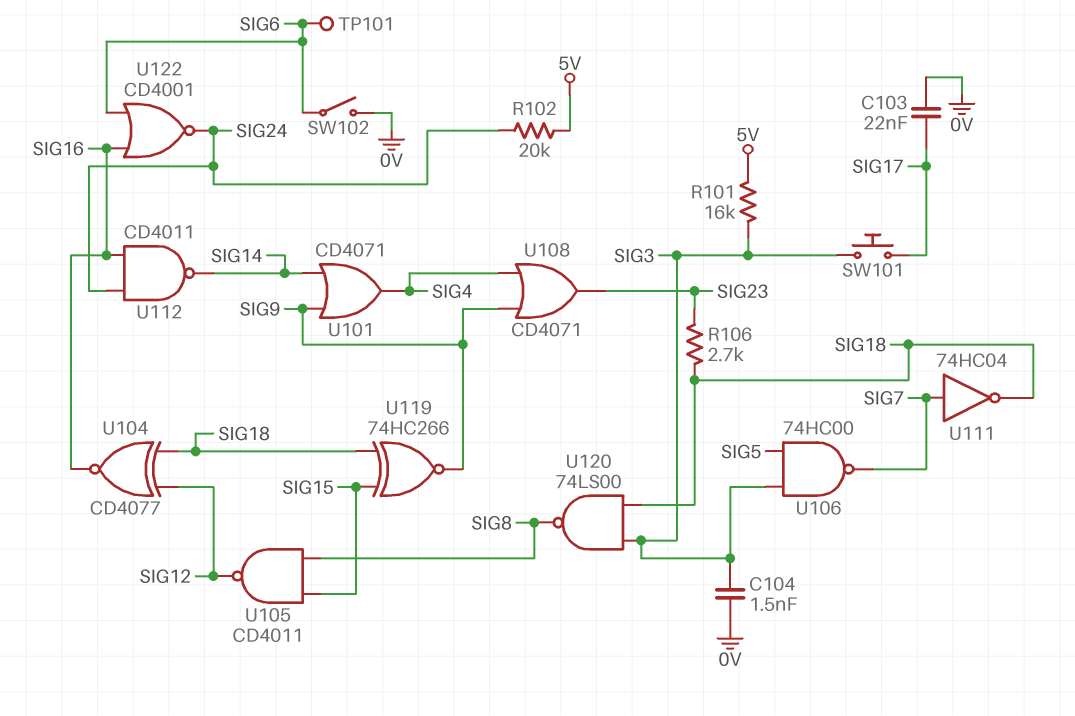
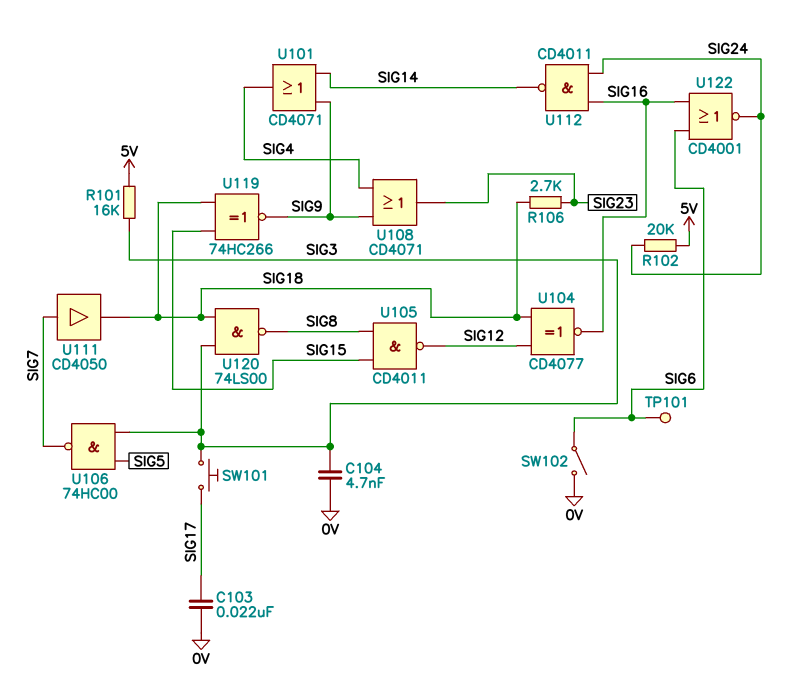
C104: 1.5nF (0V, SIG3) -> 4.7nF (0V, SIG3)
U111: NOT 74HC04 (in SIG7, out SIG18) -> buffer CD4050 (in SIG7, out SIG18)

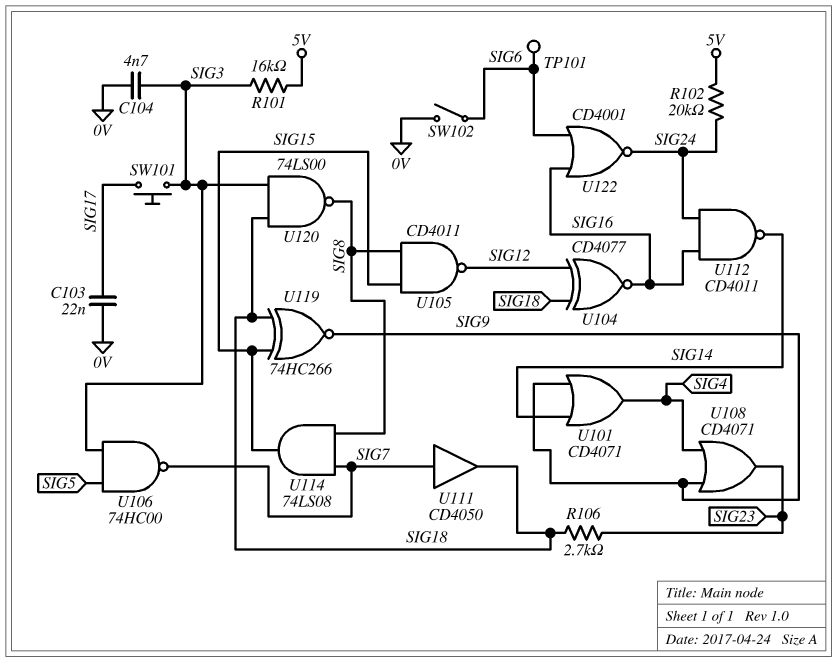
U114: none -> AND 74LS08 (in SIG7, in SIG8, out SIG15)

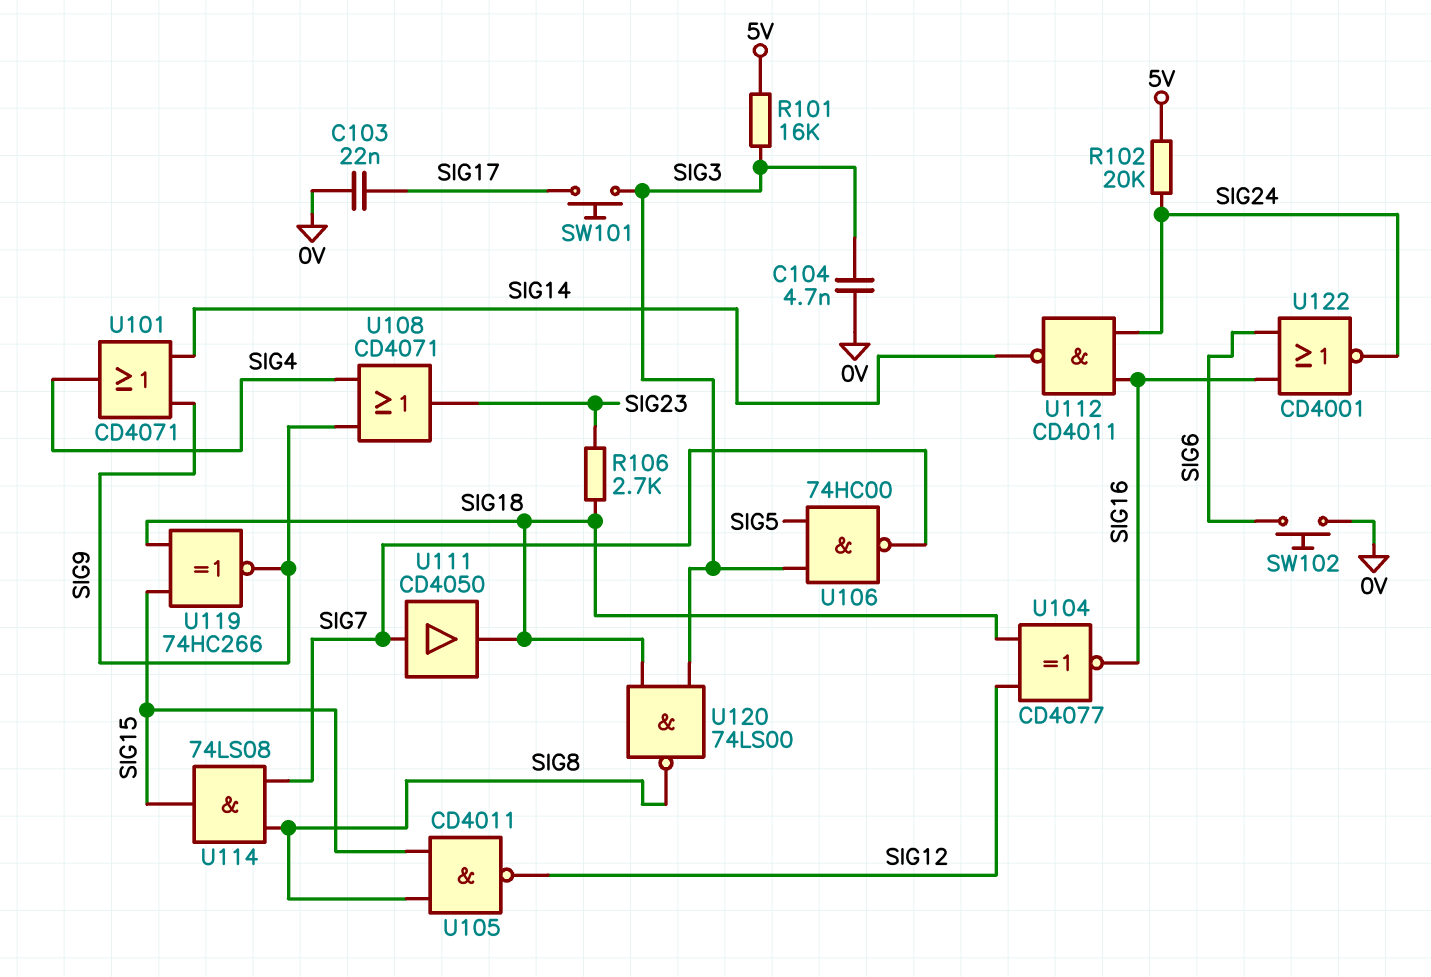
SW102: switch (0V, SIG6) -> button (0V, SIG6)
TP101: test point (SIG6) -> none

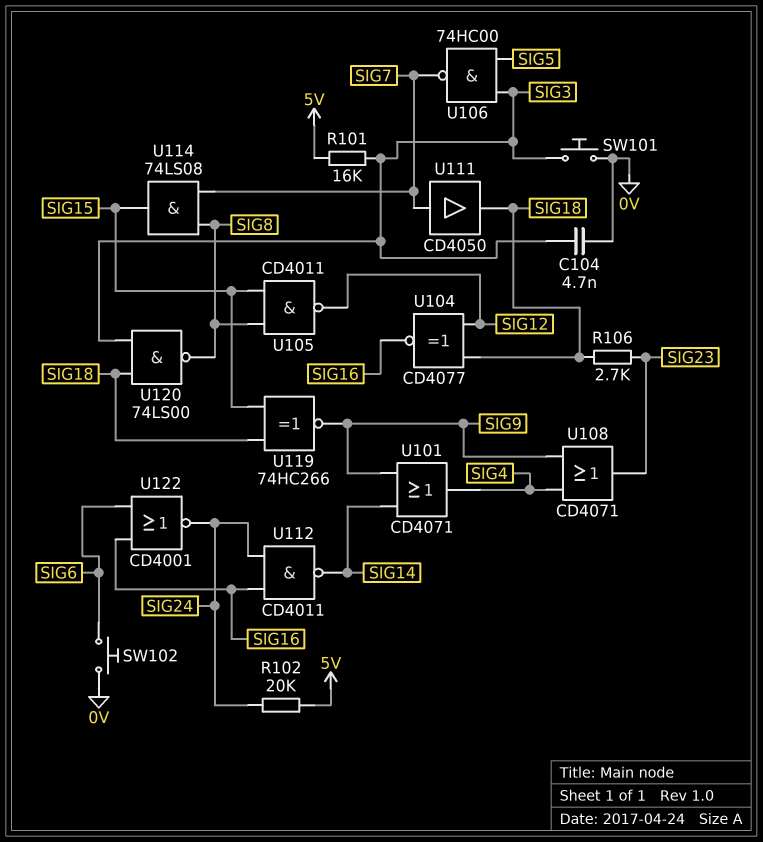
C103: 22nF (0V, SIG17) -> none
SW101: button (SIG3, SIG17) -> button (0V, SIG3)

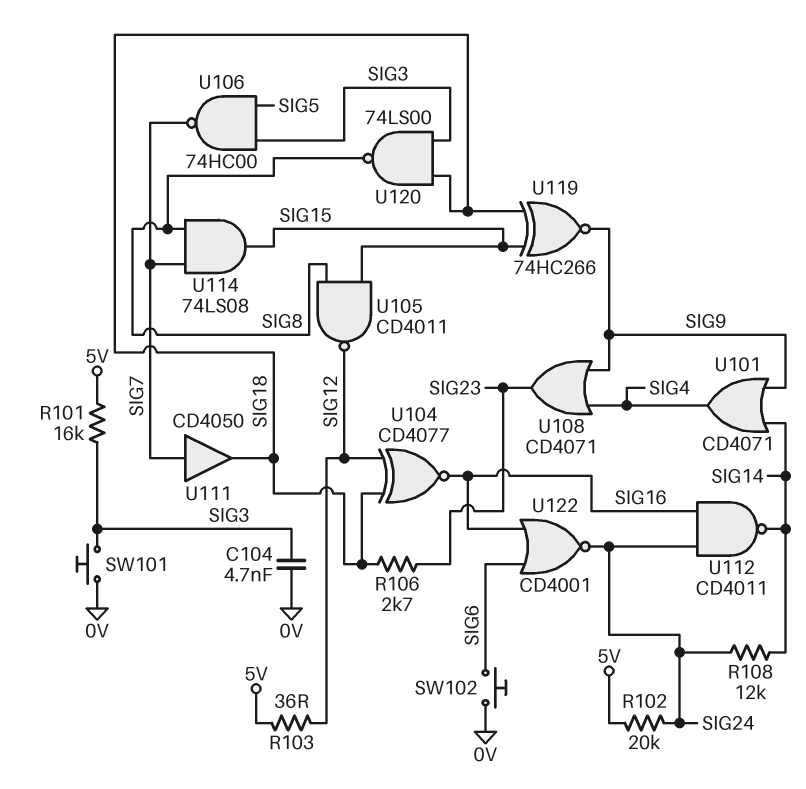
R103: none -> 36 (5V, SIG12)
R108: none -> 12k (SIG14, SIG24)

